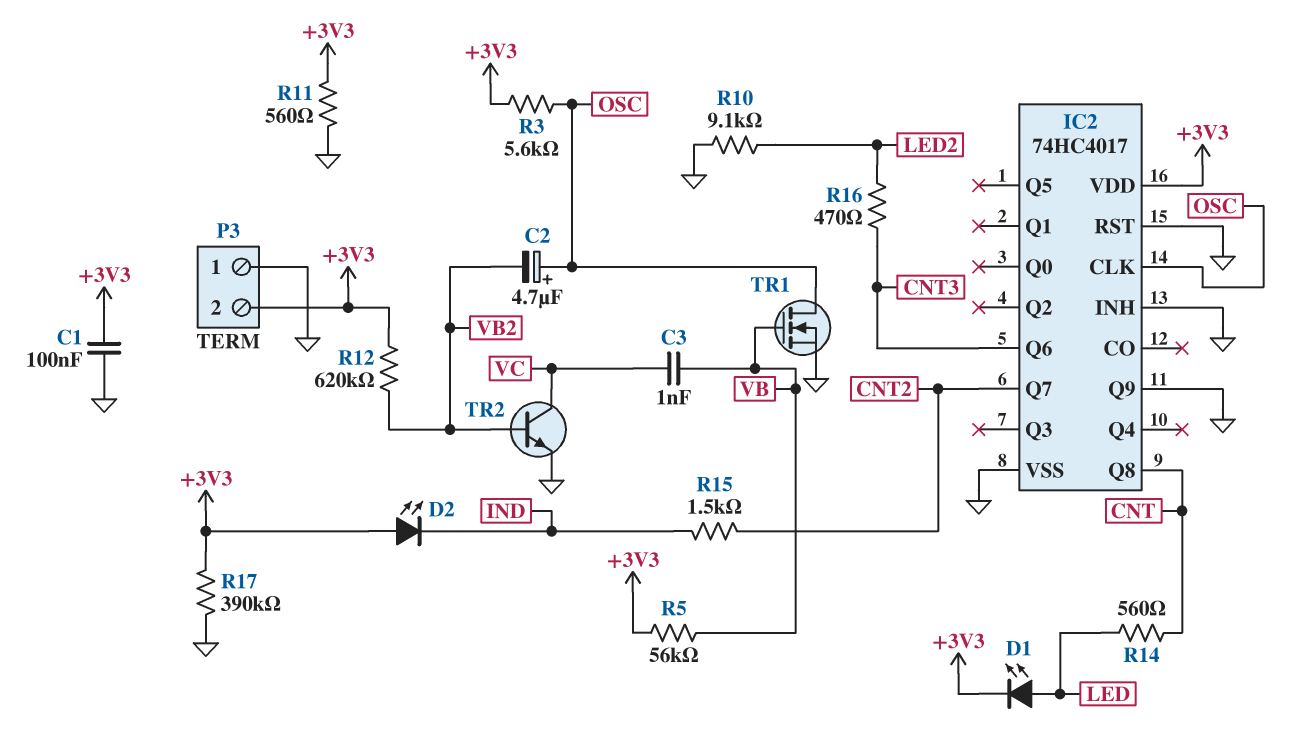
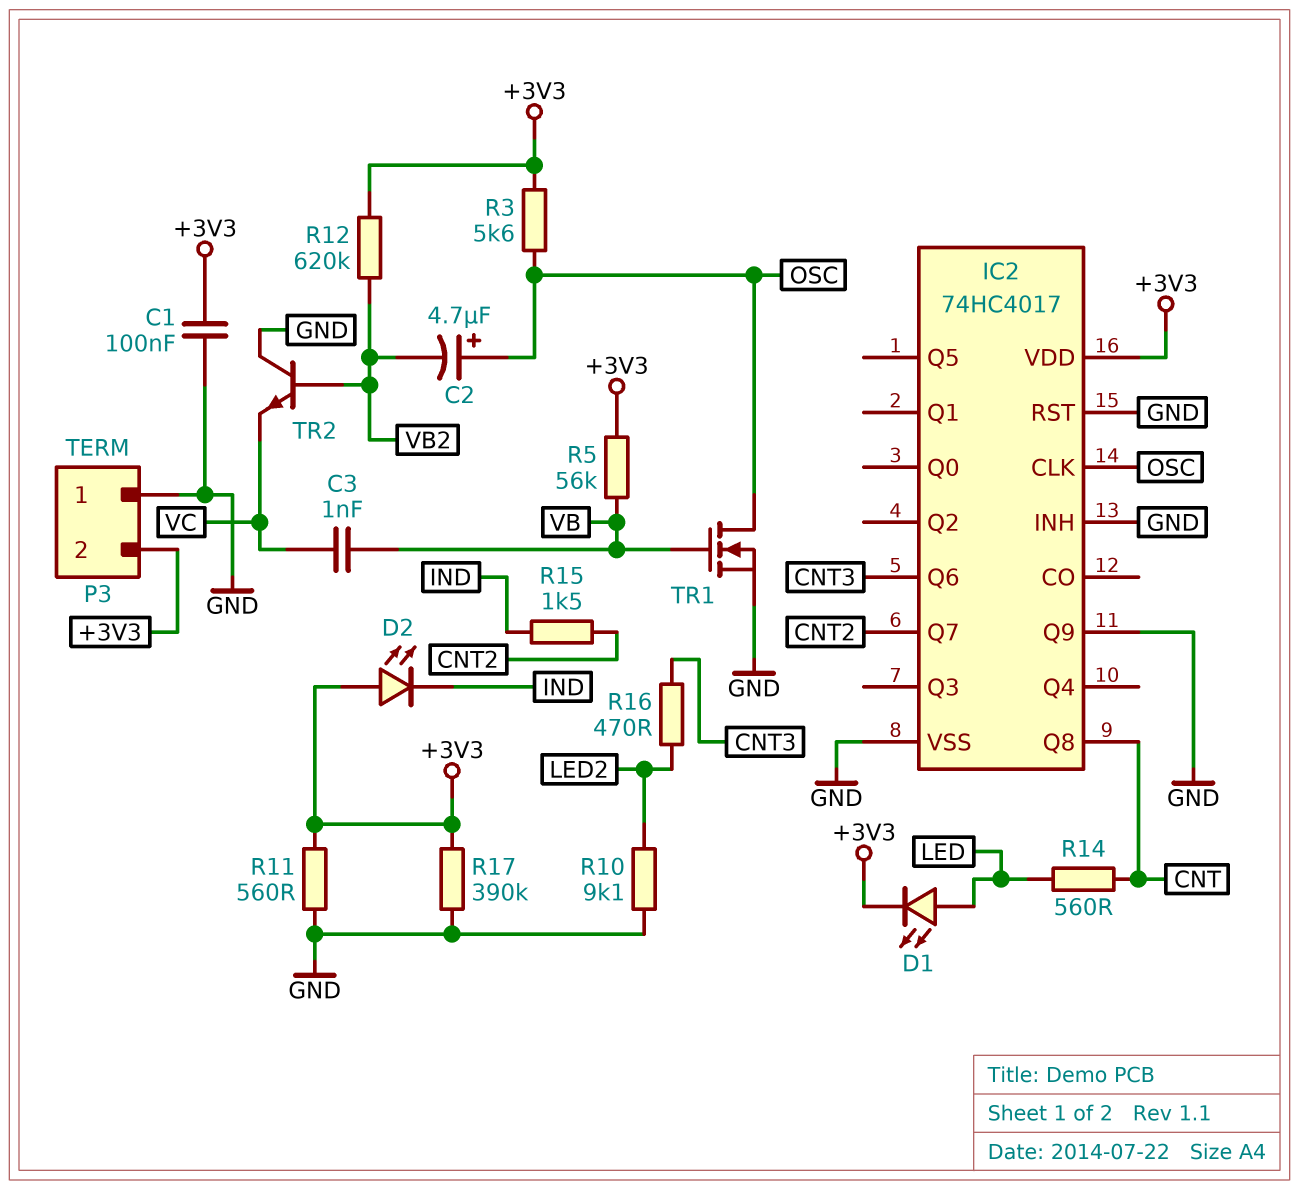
TR2: NPN (B VB2, C VC, E GND) -> NPN (B VB2, C GND, E VC)

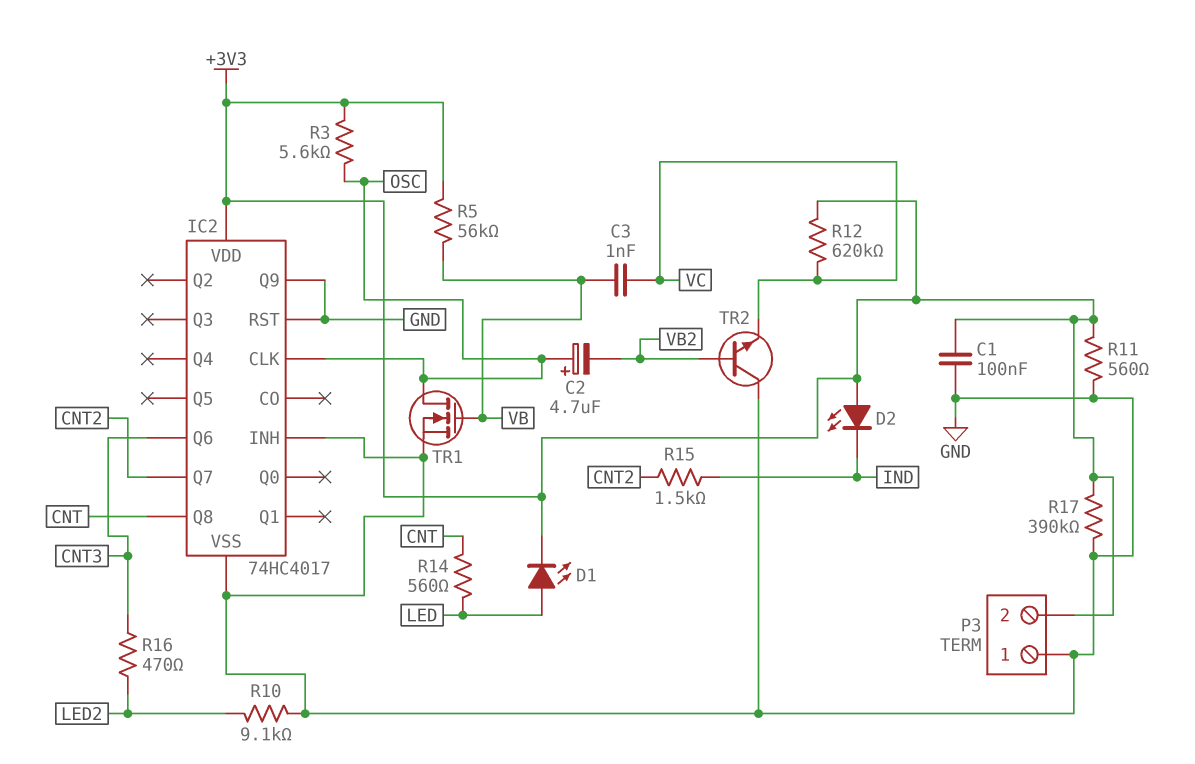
R12: 620k (+3V3, VB2) -> 620k (+3V3, VC)

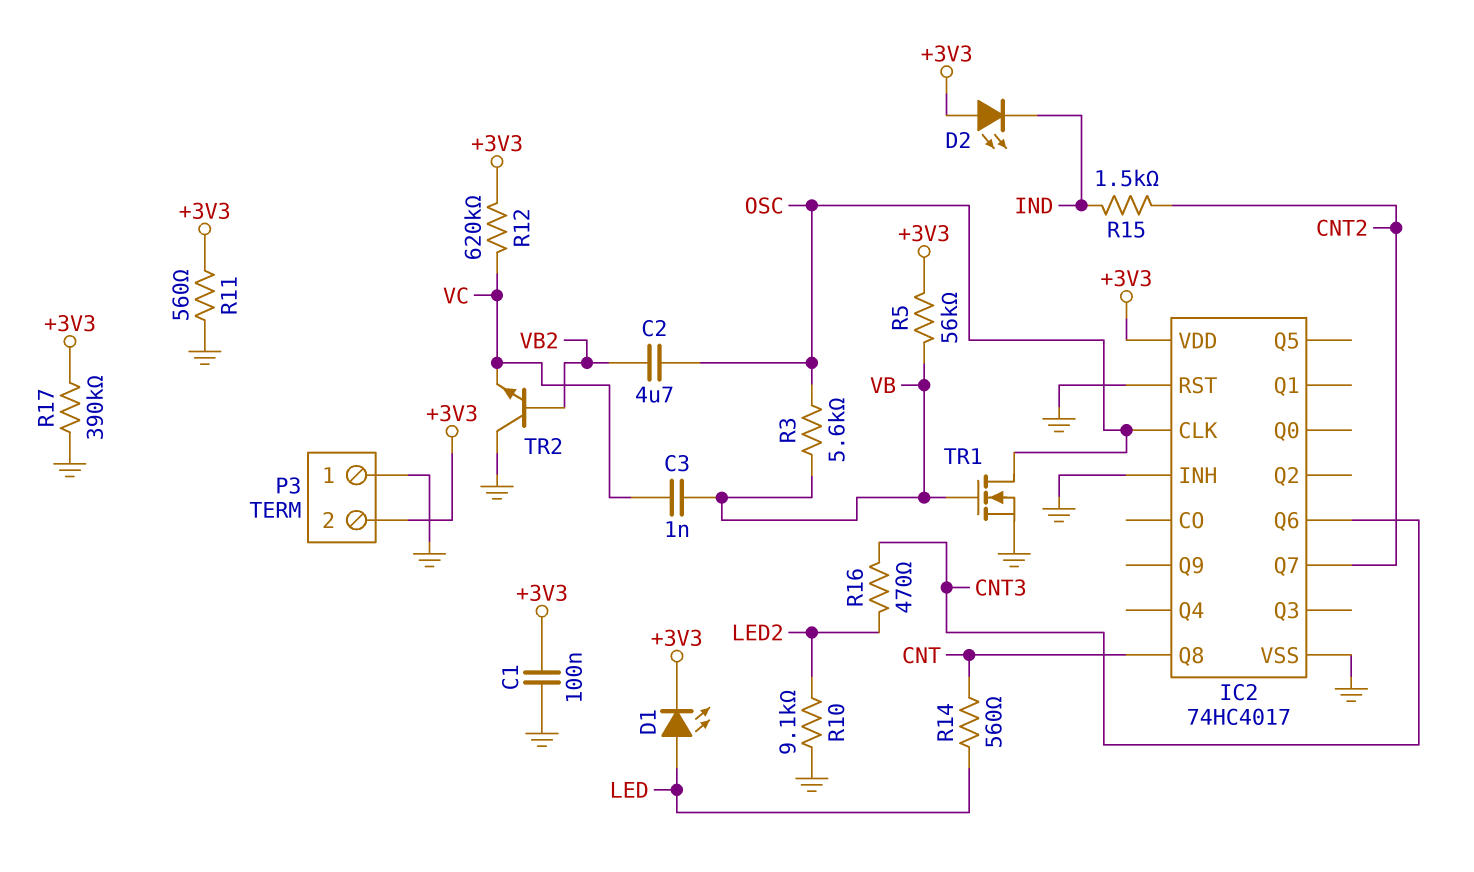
C2: 4.7uF (plus OSC, minus VB2) -> 4.7uF (OSC, VB2)
IC2 pin Q9: GND -> none
R3: 5.6k (+3V3, OSC) -> 5.6k (OSC, VB)

